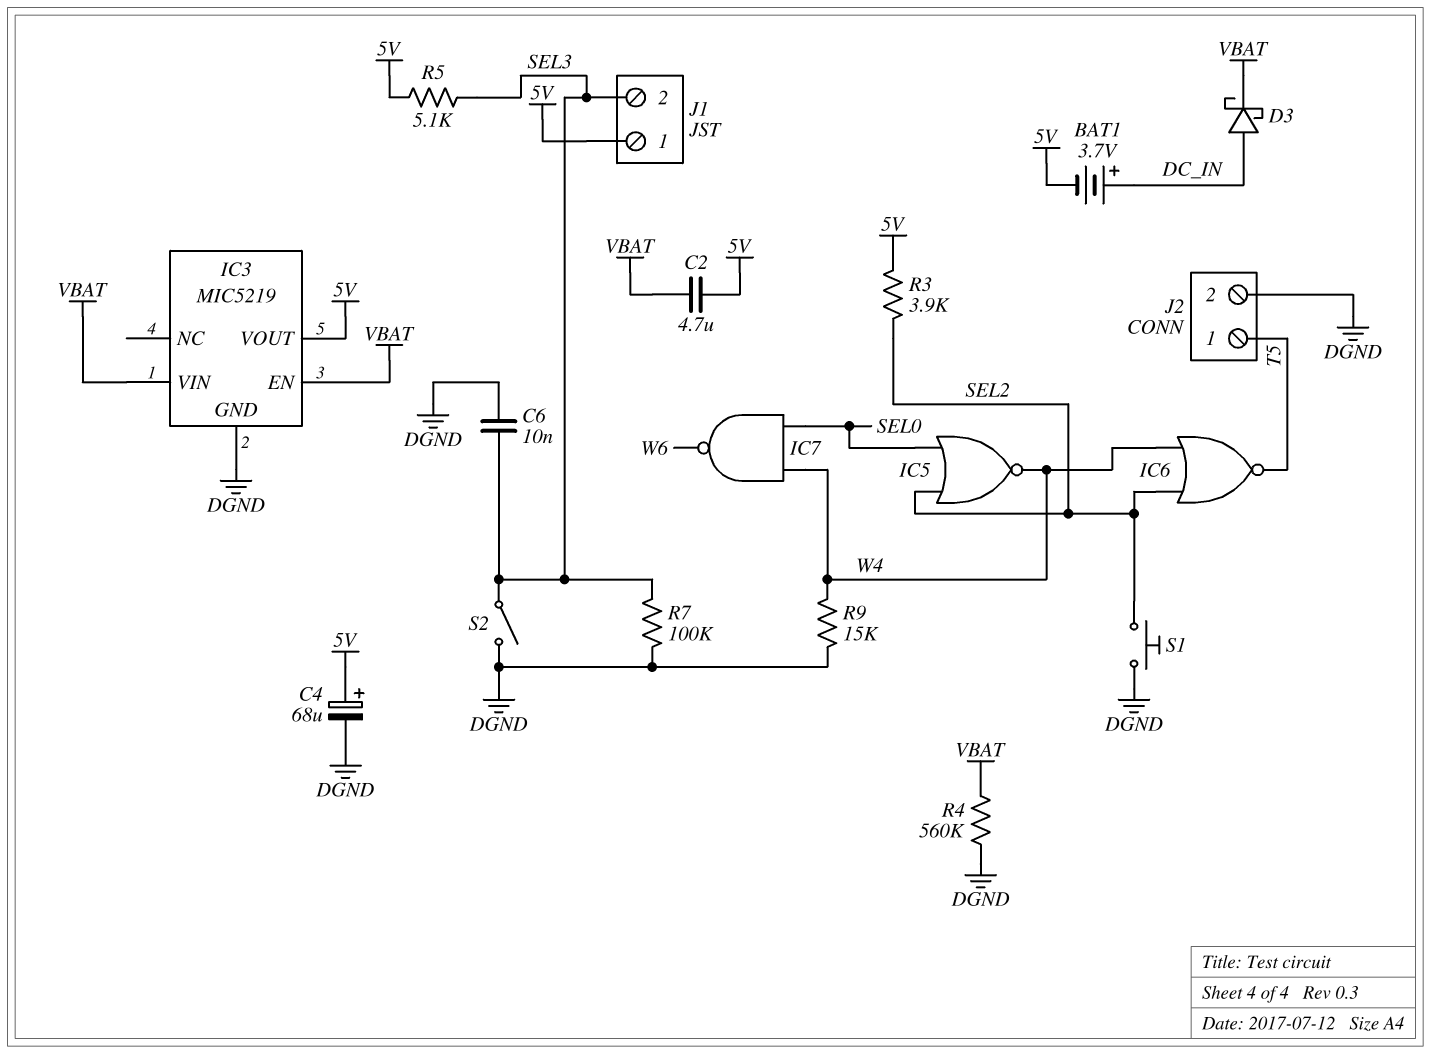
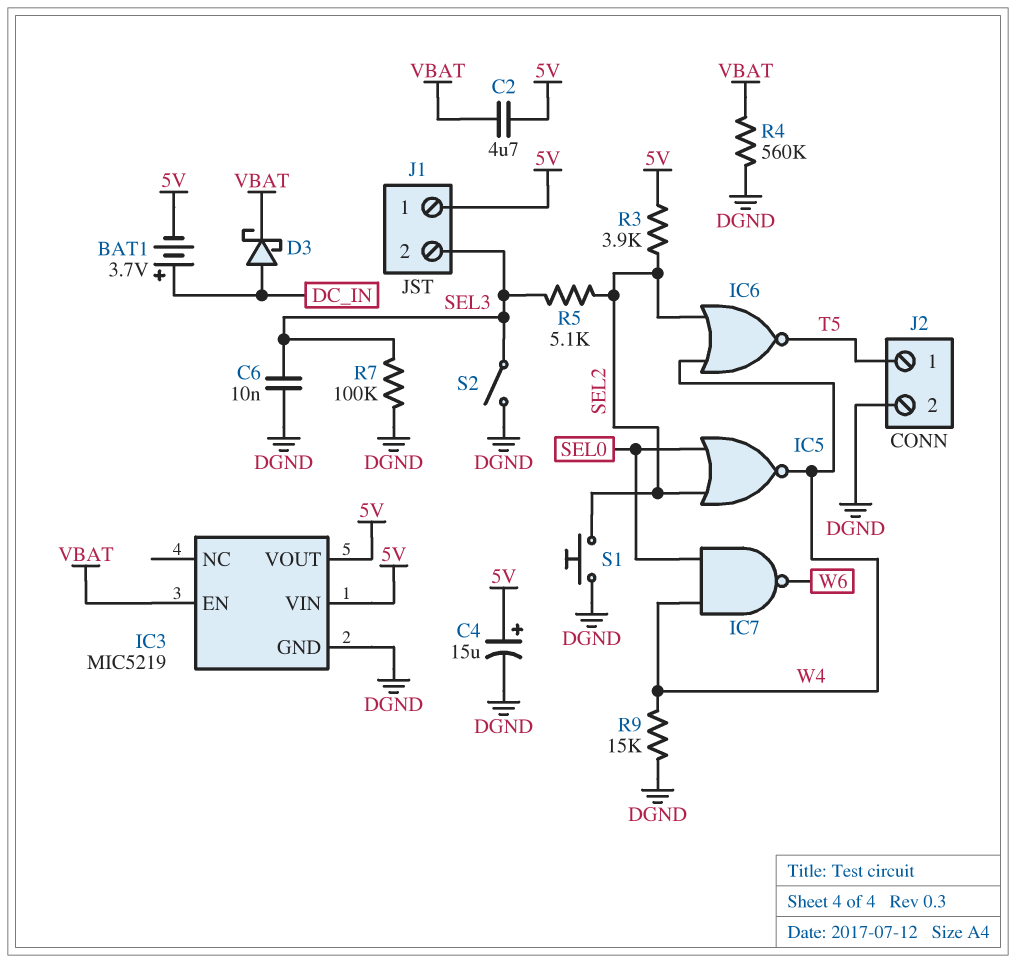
C4: 68uF (plus 5V, minus DGND) -> 15uF (plus 5V, minus DGND)
IC3 pin VIN: VBAT -> 5V
R5: 5.1k (5V, SEL3) -> 5.1k (SEL2, SEL3)

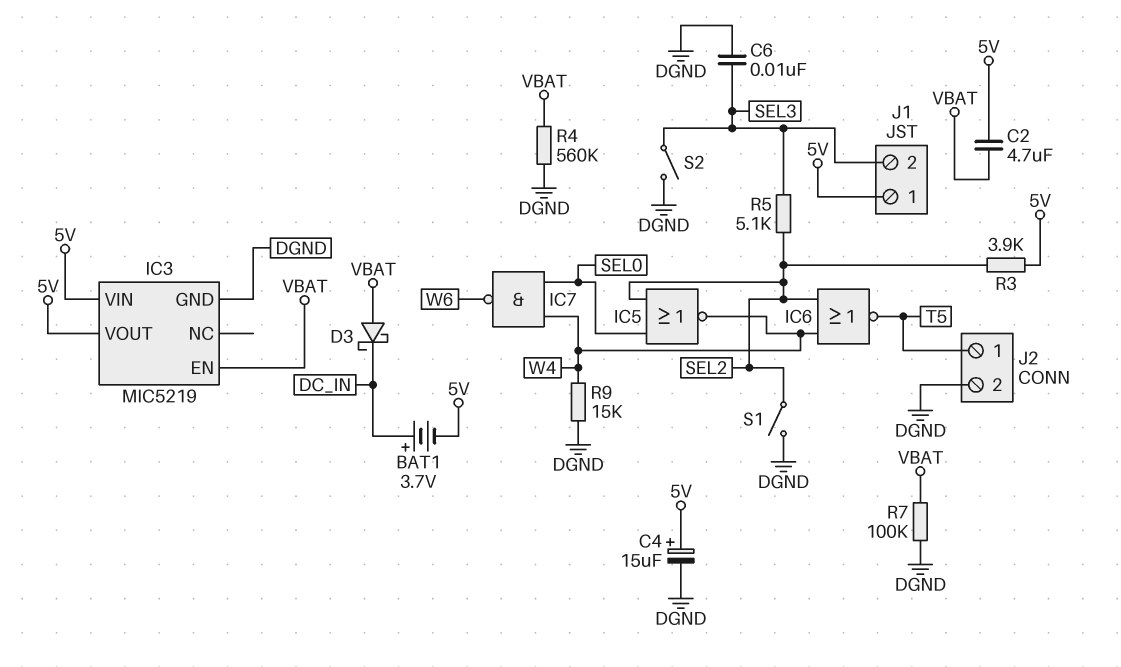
D3: schottky (A DC_IN, K VBAT) -> schottky (A VBAT, K DC_IN)
R7: 100k (DGND, SEL3) -> 100k (DGND, VBAT)
S1: button (DGND, SEL2) -> switch (DGND, SEL2)

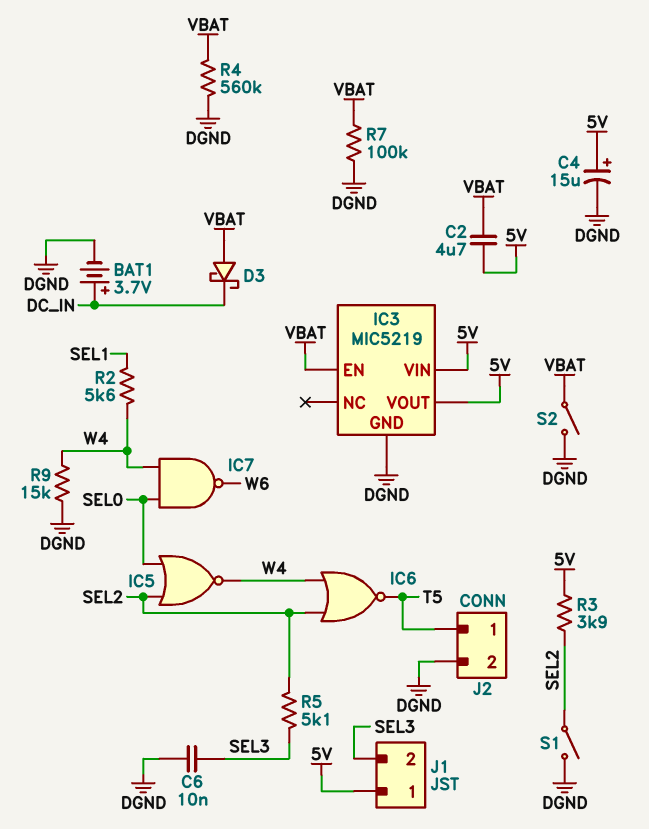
BAT1: 3.7V (plus DC_IN, minus 5V) -> 3.7V (plus DC_IN, minus DGND)
R2: none -> 5.6k (SEL1, W4)
S2: switch (DGND, SEL3) -> switch (DGND, VBAT)

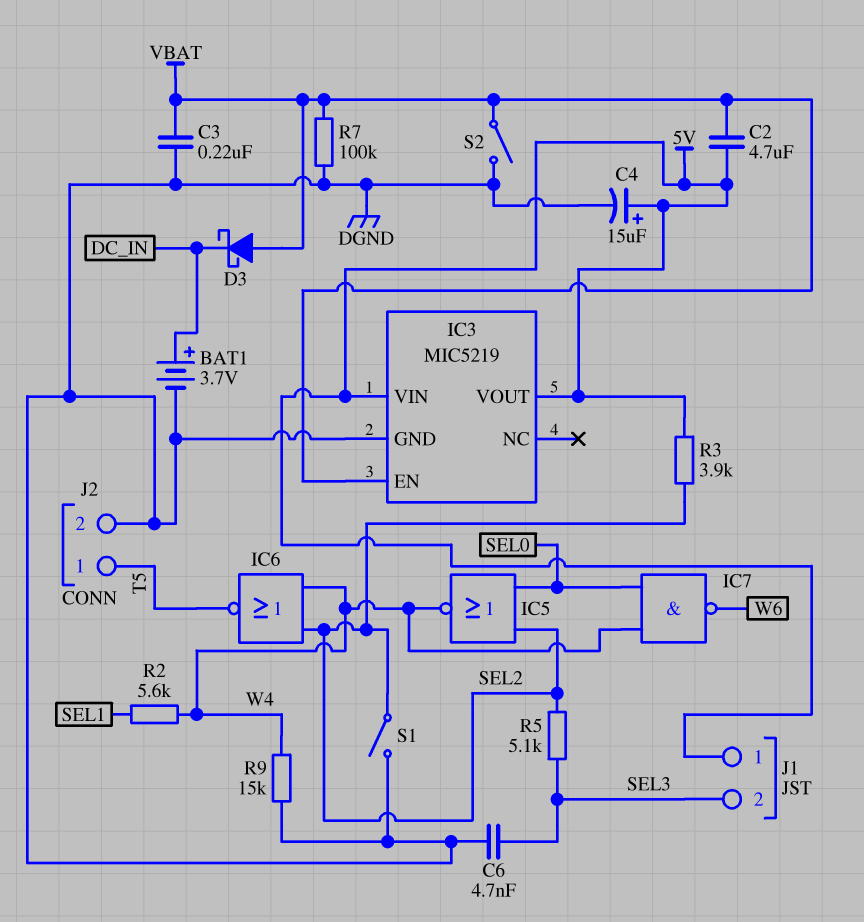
C3: none -> 220nF (DGND, VBAT)
C6: 10nF (DGND, SEL3) -> 4.7nF (DGND, SEL3)
R4: 560k (DGND, VBAT) -> none

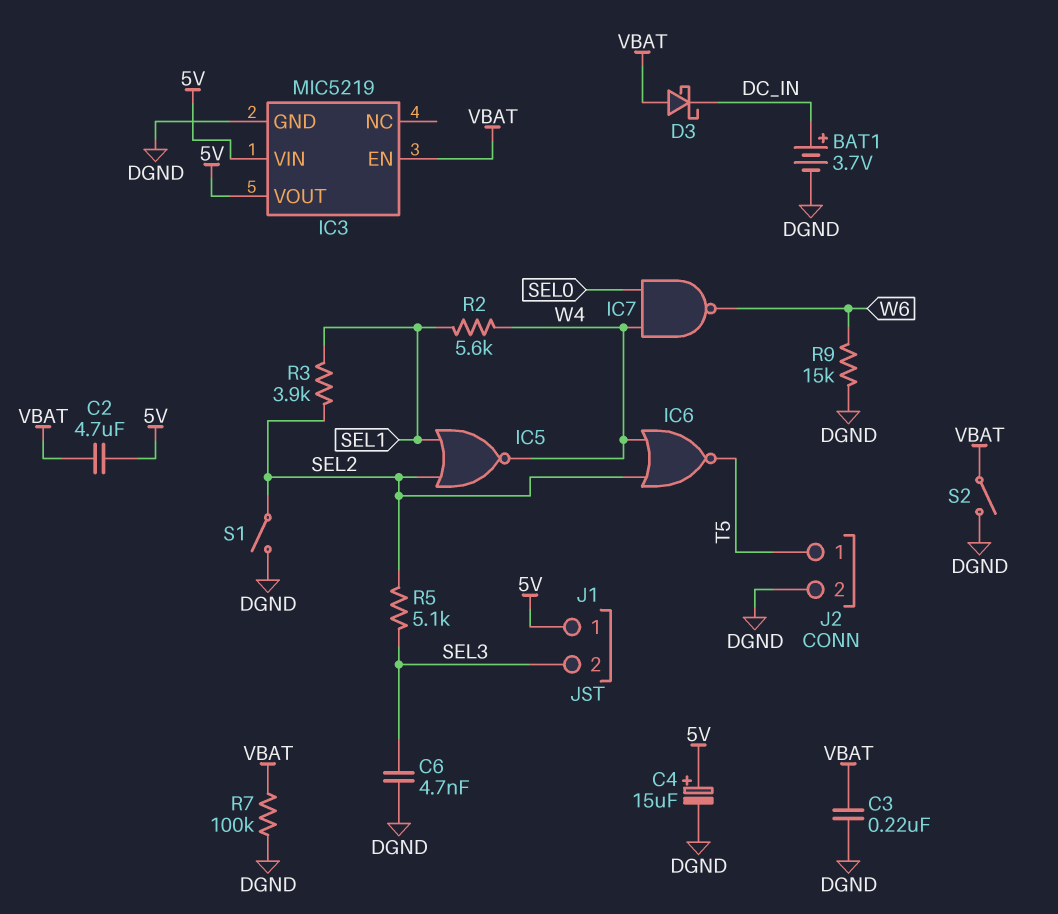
IC5: NOR (in SEL0, in SEL2, out W4) -> NOR (in SEL1, in SEL2, out W4)
R3: 3.9k (5V, SEL2) -> 3.9k (SEL1, SEL2)
R9: 15k (DGND, W4) -> 15k (DGND, W6)

